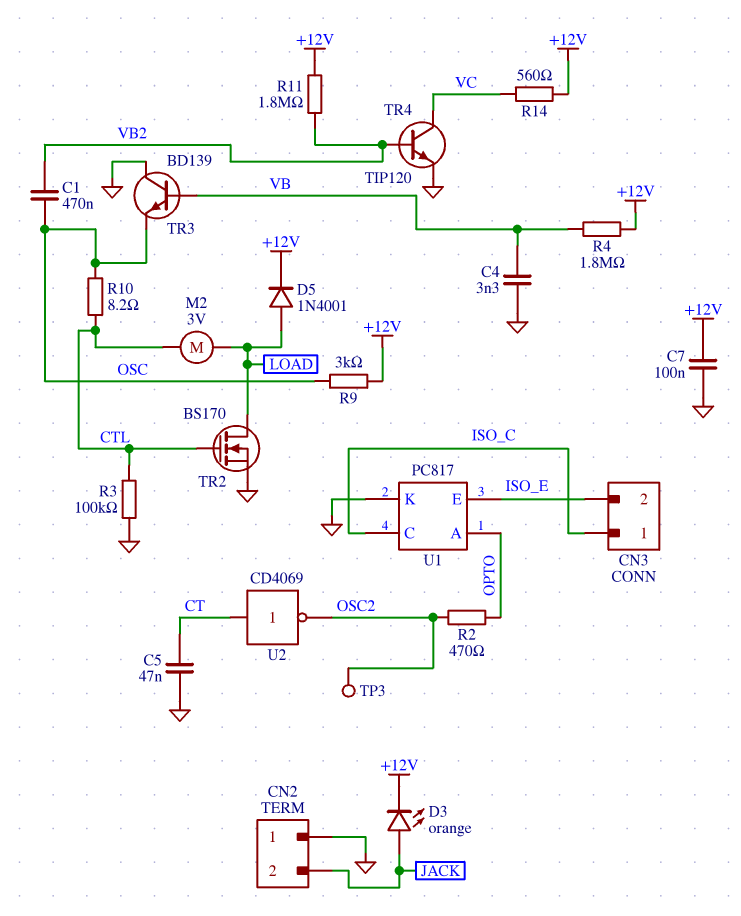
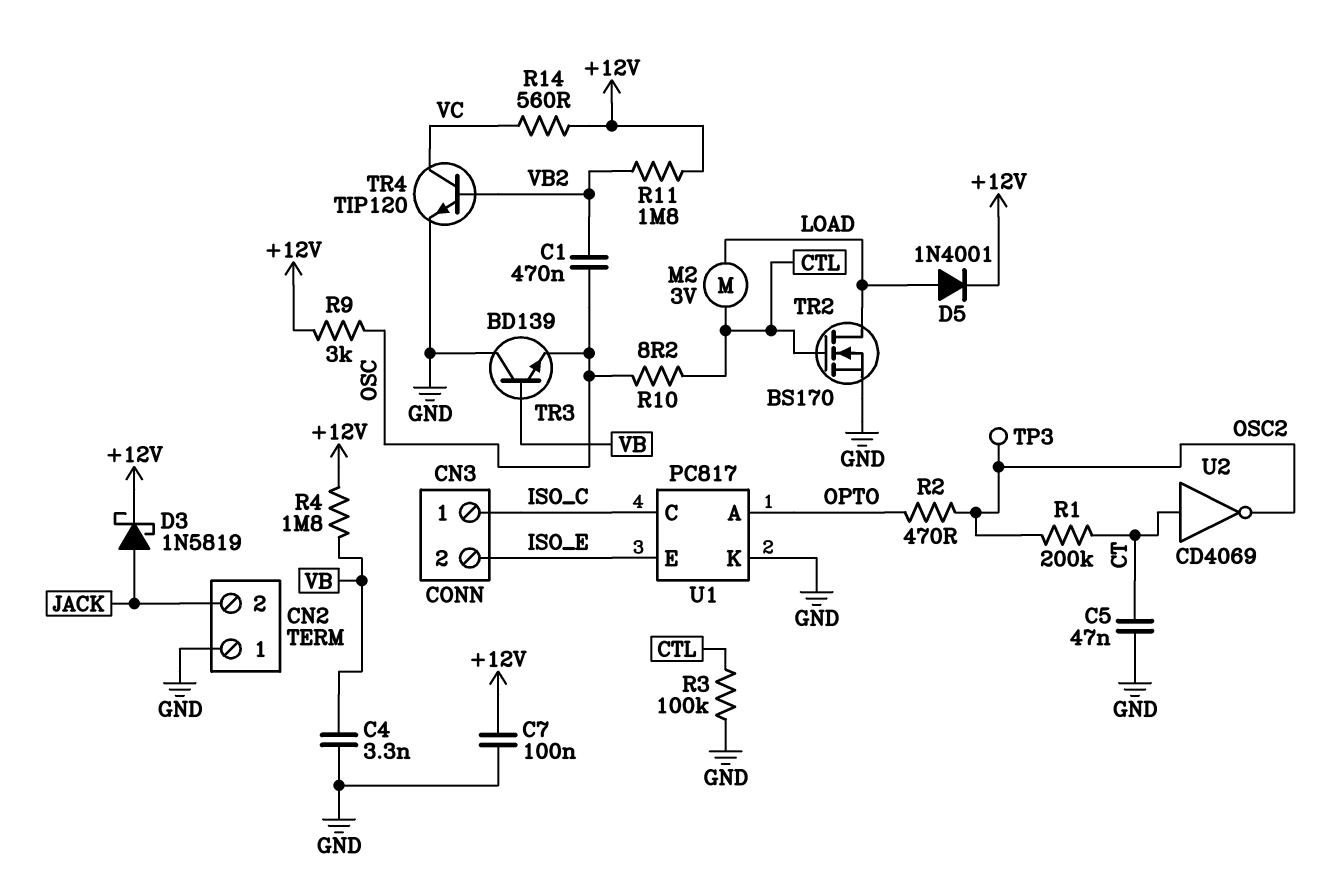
D3: LED orange (A JACK, K +12V) -> schottky 1N5819 (A JACK, K +12V)
R1: none -> 200k (CT, OSC2)

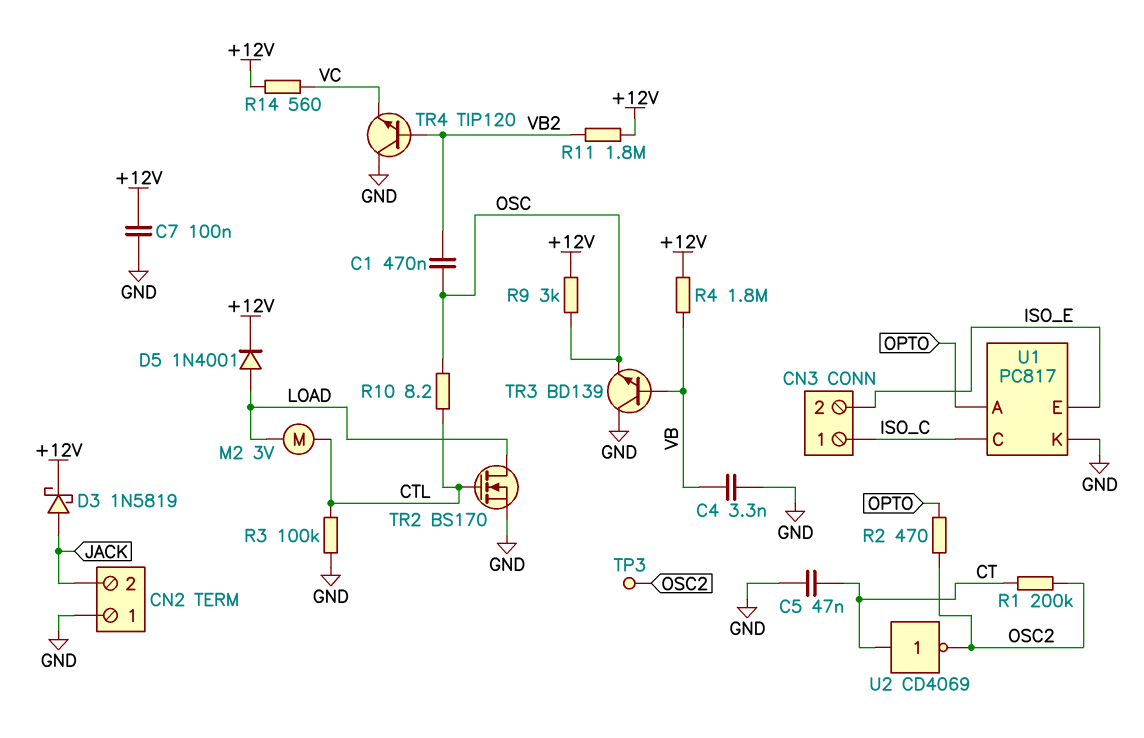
TR4: NPN TIP120 (B VB2, C VC, E GND) -> NPN TIP120 (B VB2, C GND, E VC)

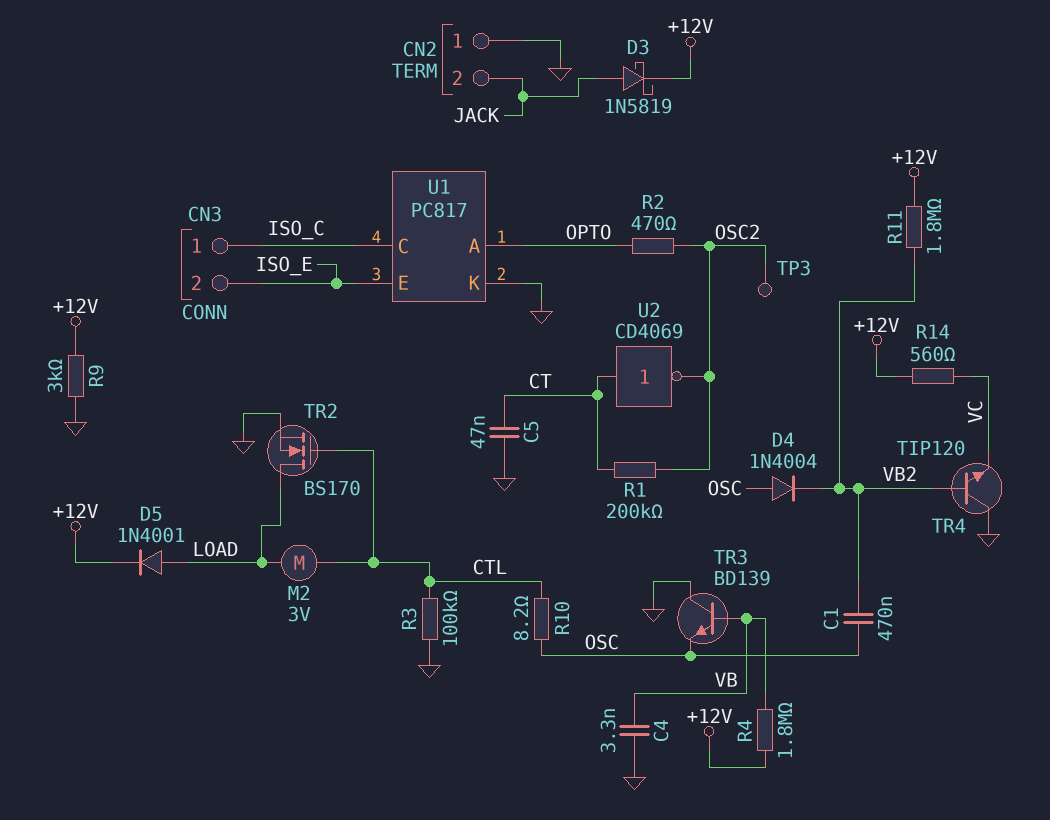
C7: 100nF (+12V, GND) -> none
D4: none -> diode 1N4004 (A OSC, K VB2)
R9: 3k (+12V, OSC) -> 3k (+12V, GND)

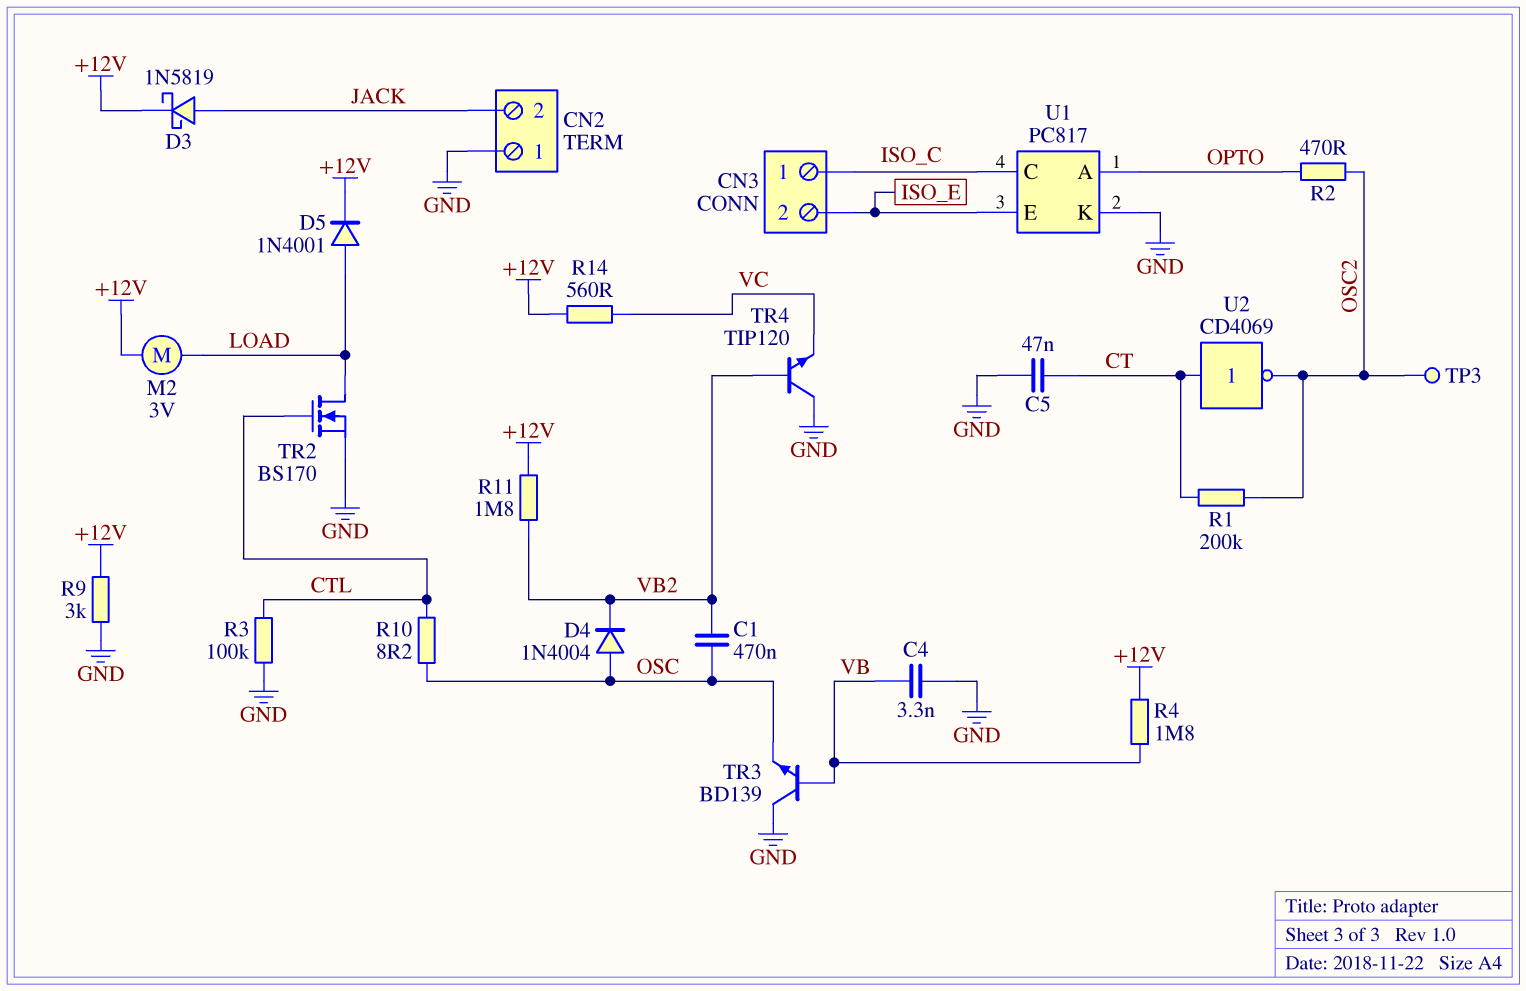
M2: motor 3V (CTL, LOAD) -> motor 3V (+12V, LOAD)

